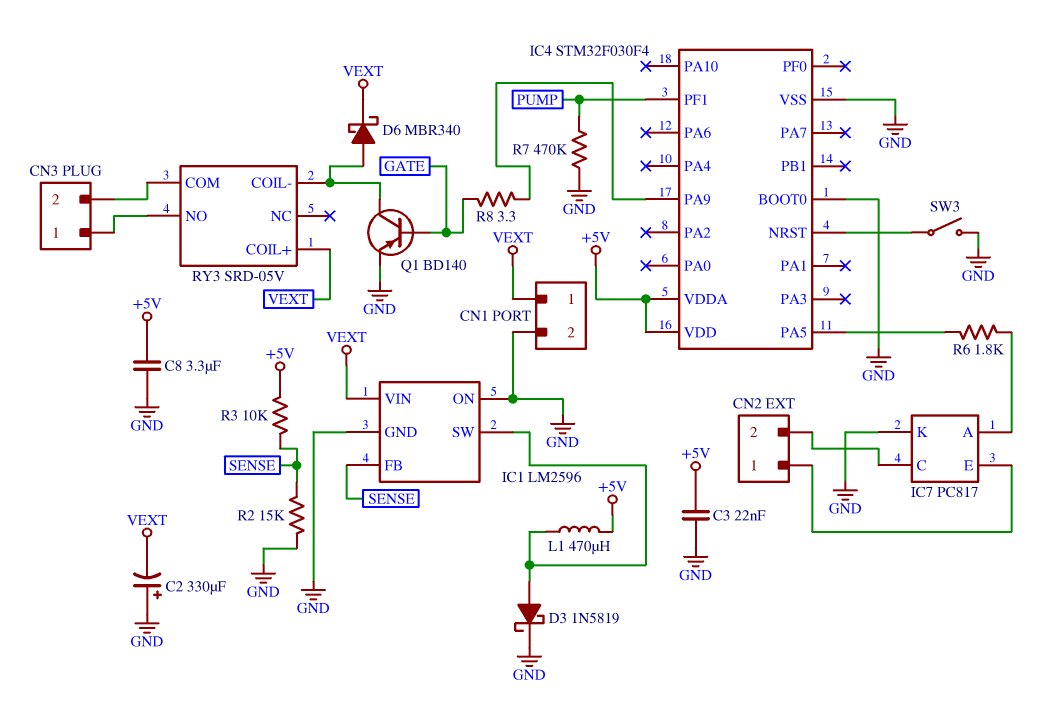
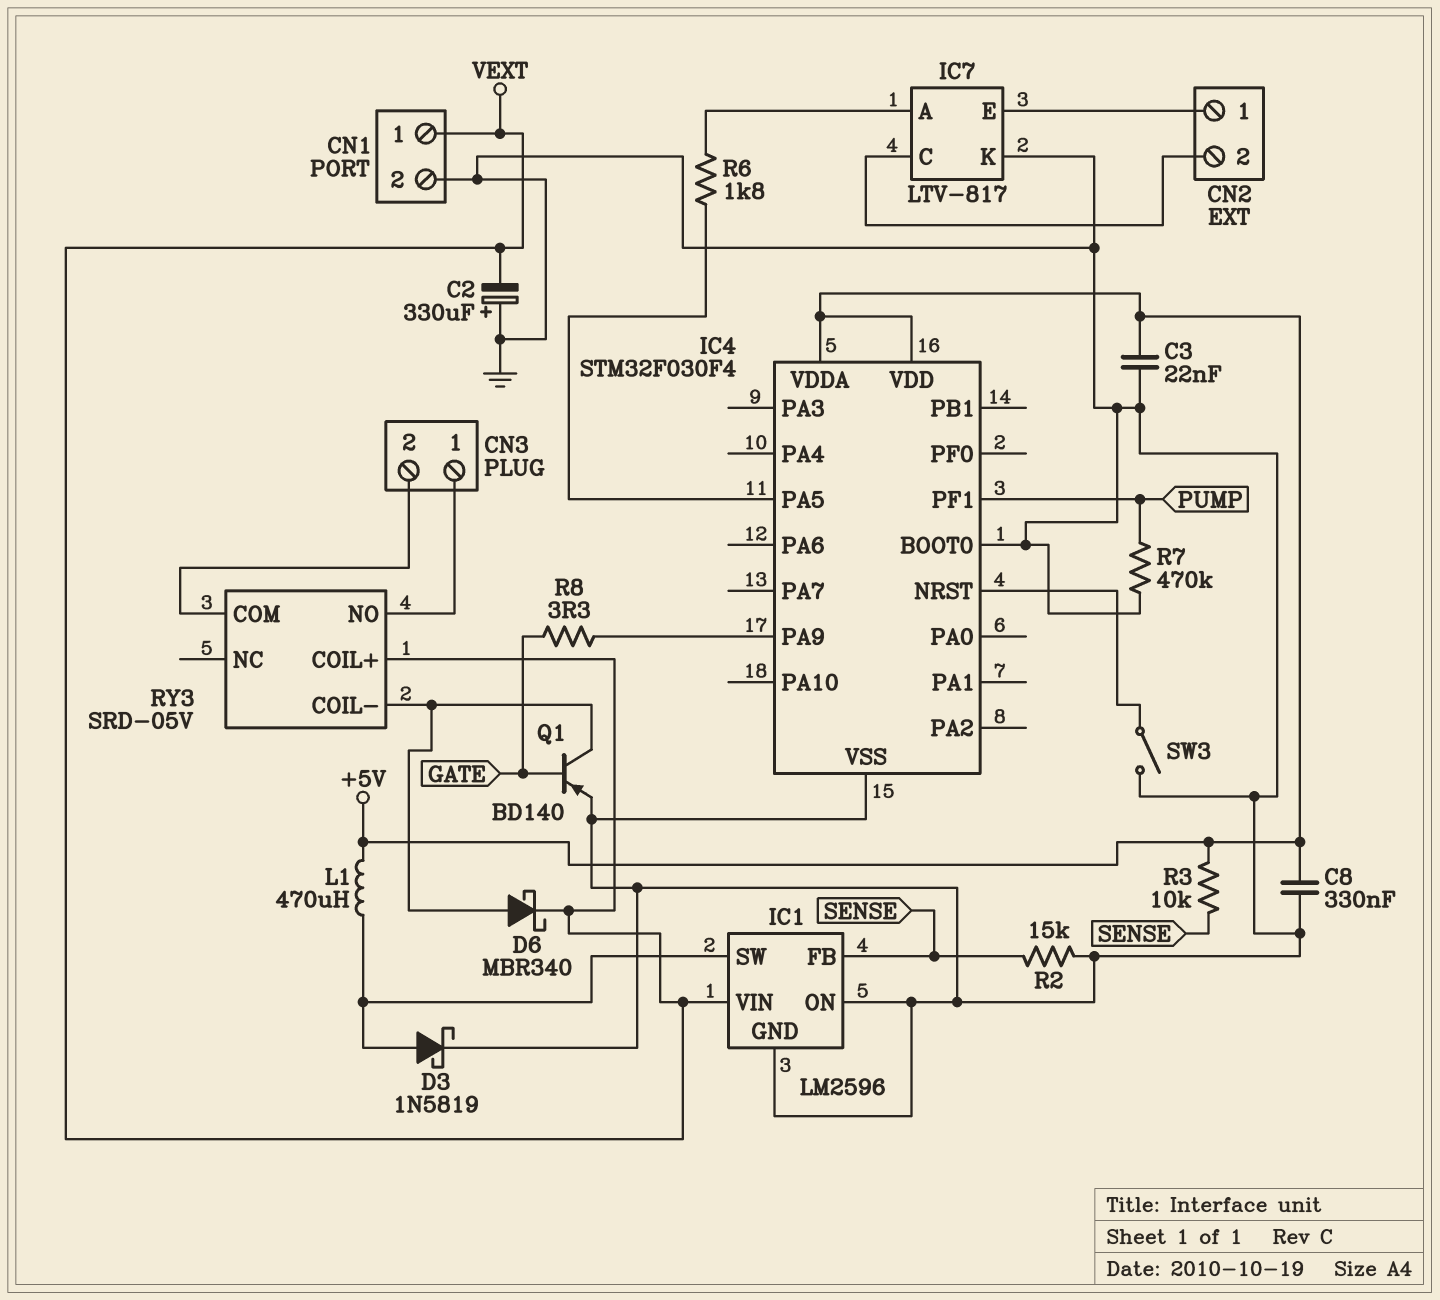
C8: 3.3uF (+5V, GND) -> 330nF (+5V, GND)
IC7: PC817 -> LTV-817

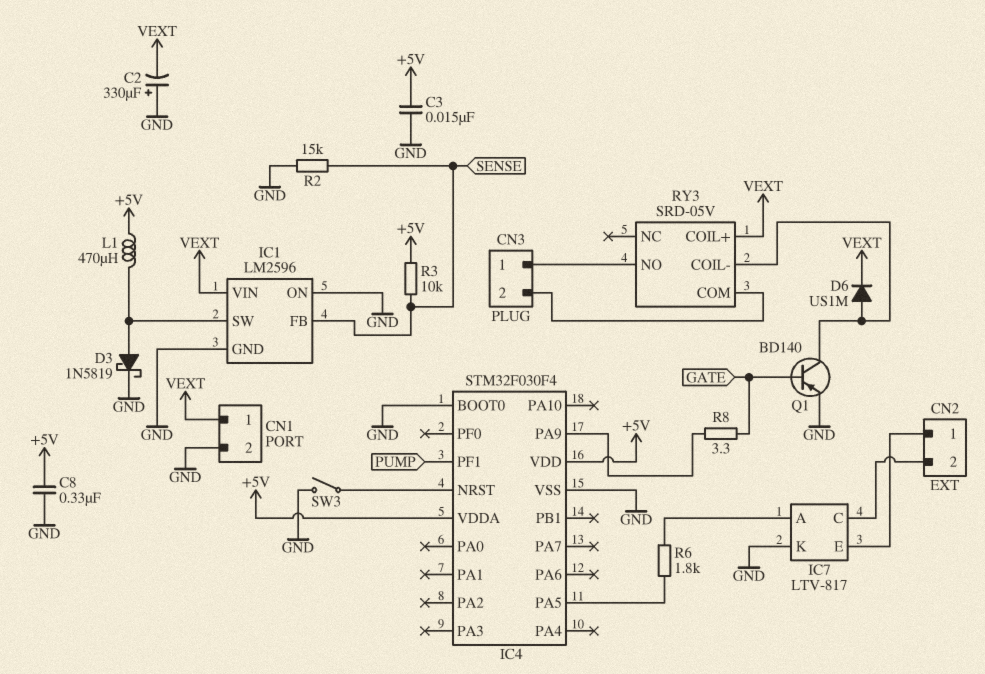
C3: 22nF (+5V, GND) -> 15nF (+5V, GND)
D6: schottky MBR340 (A RY3/COIL-, K VEXT) -> diode US1M (A RY3/COIL-, K VEXT)
R7: 470k (GND, PUMP) -> none

